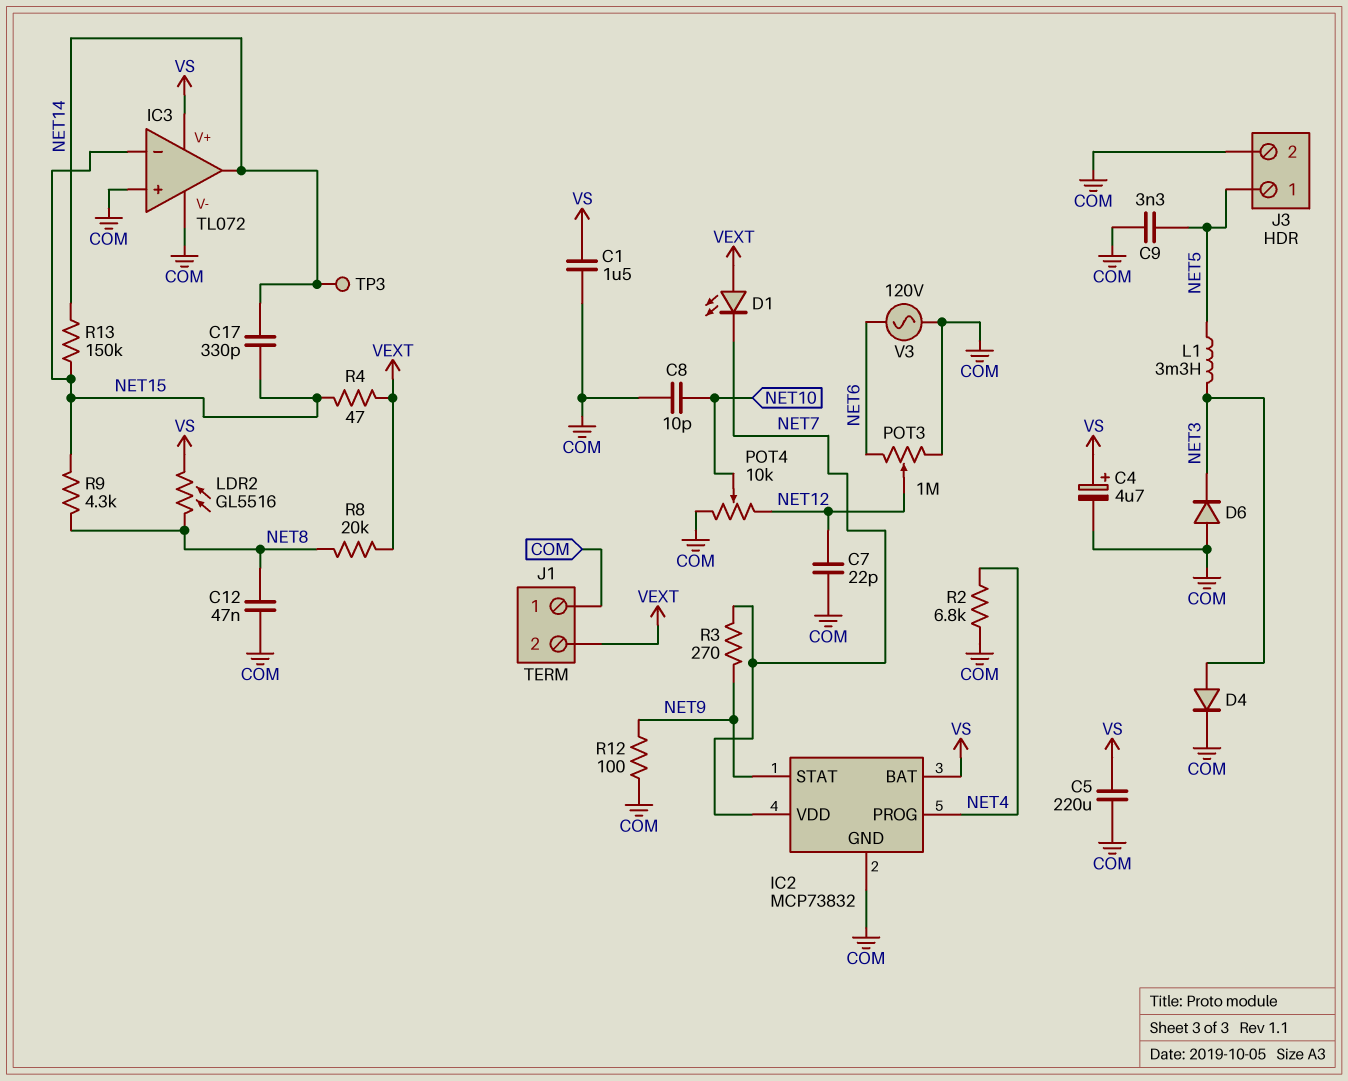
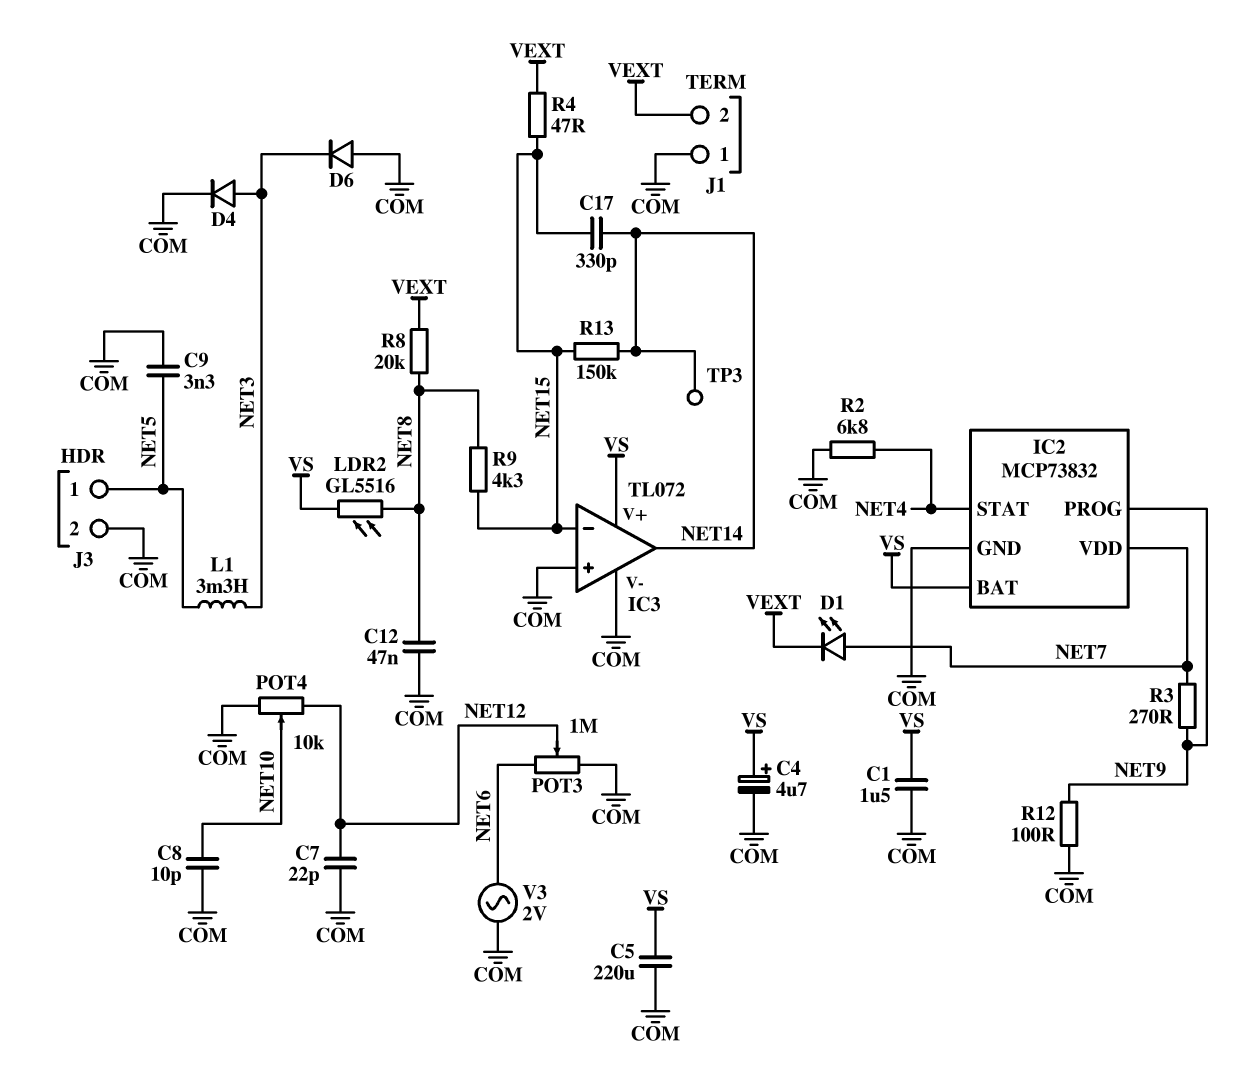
D1: LED (A VEXT, K NET7) -> LED (A NET7, K VEXT)
IC2 pin PROG: NET4 -> NET9
IC2 pin STAT: NET9 -> NET4
V3: AC 120V (COM, NET6) -> AC 2V (COM, NET6)

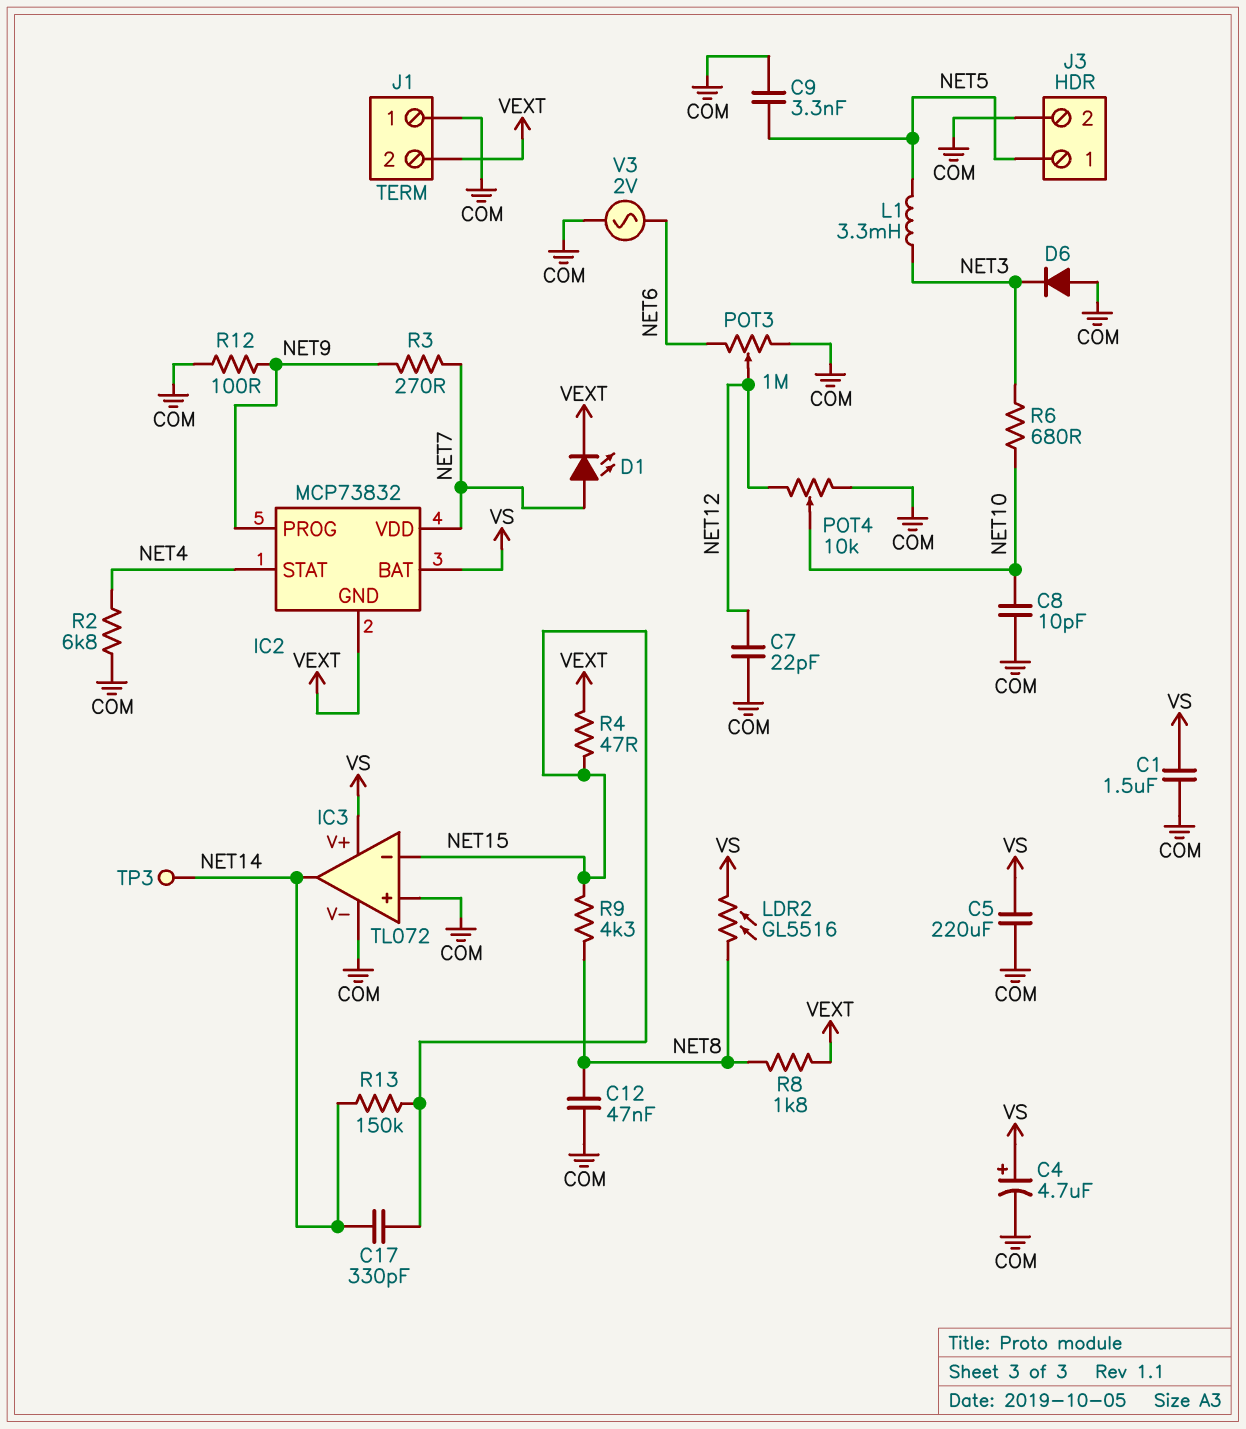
D4: diode (A NET3, K COM) -> none
IC2 pin GND: COM -> VEXT
R6: none -> 680 (NET3, NET10)
R8: 20k (NET8, VEXT) -> 1.8k (NET8, VEXT)

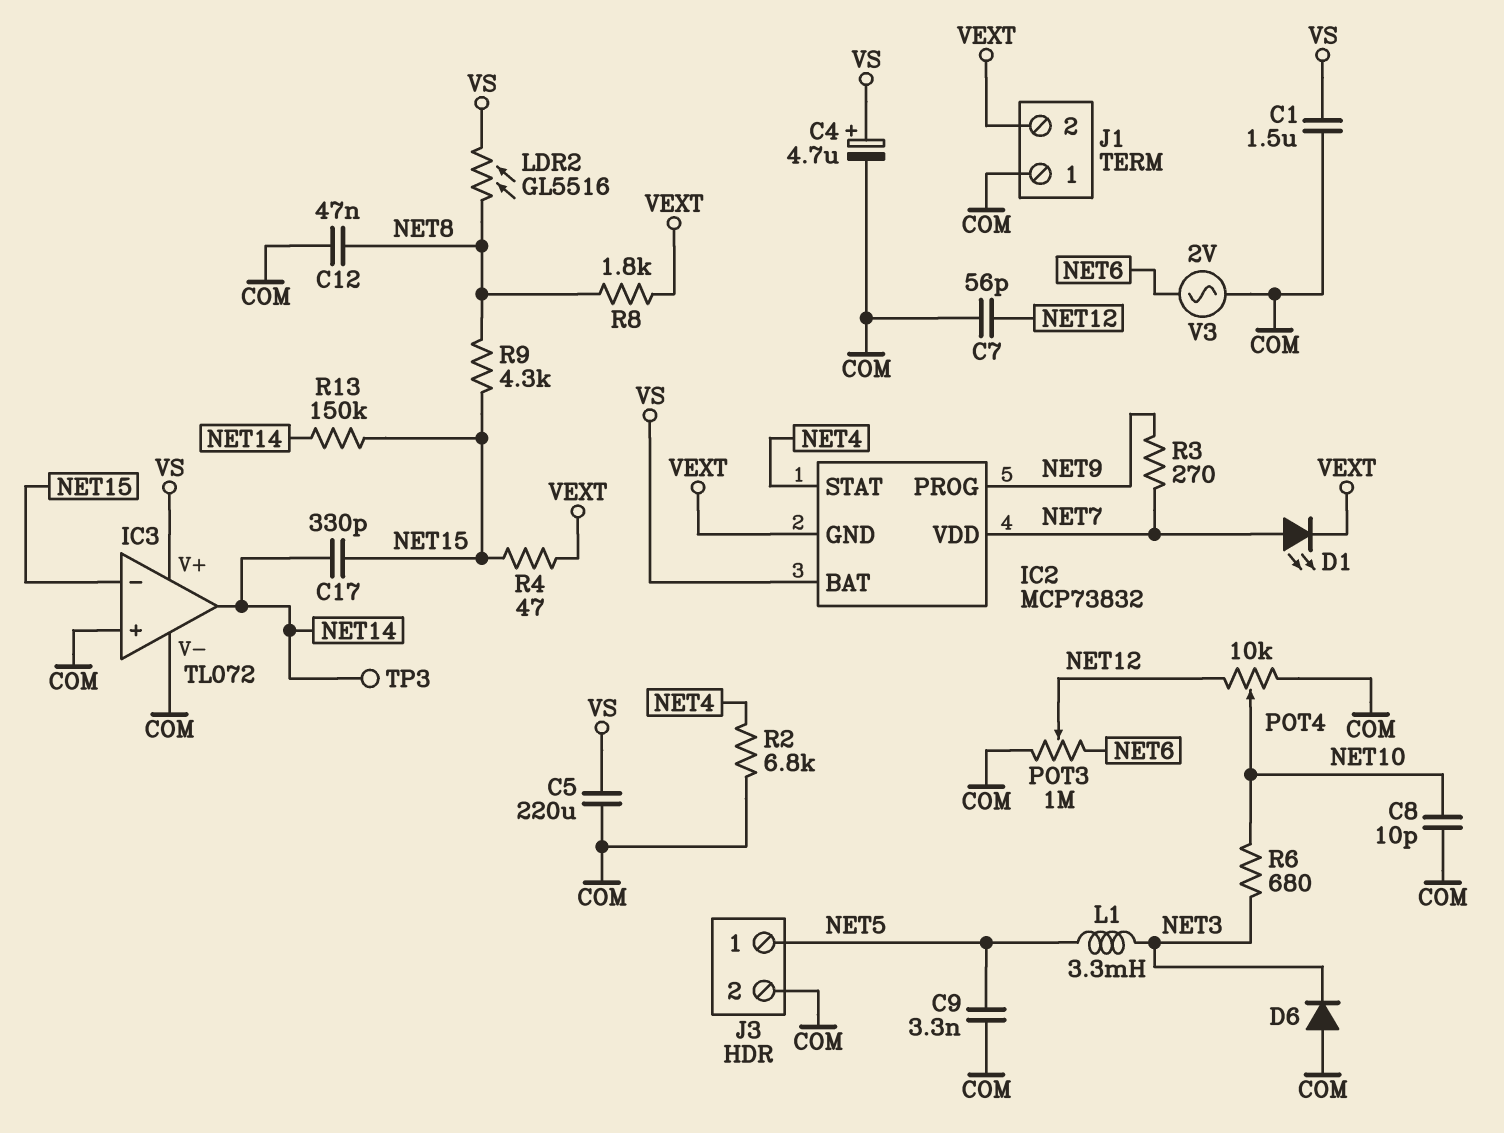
C7: 22pF (COM, NET12) -> 56pF (COM, NET12)
R12: 100 (COM, NET9) -> none

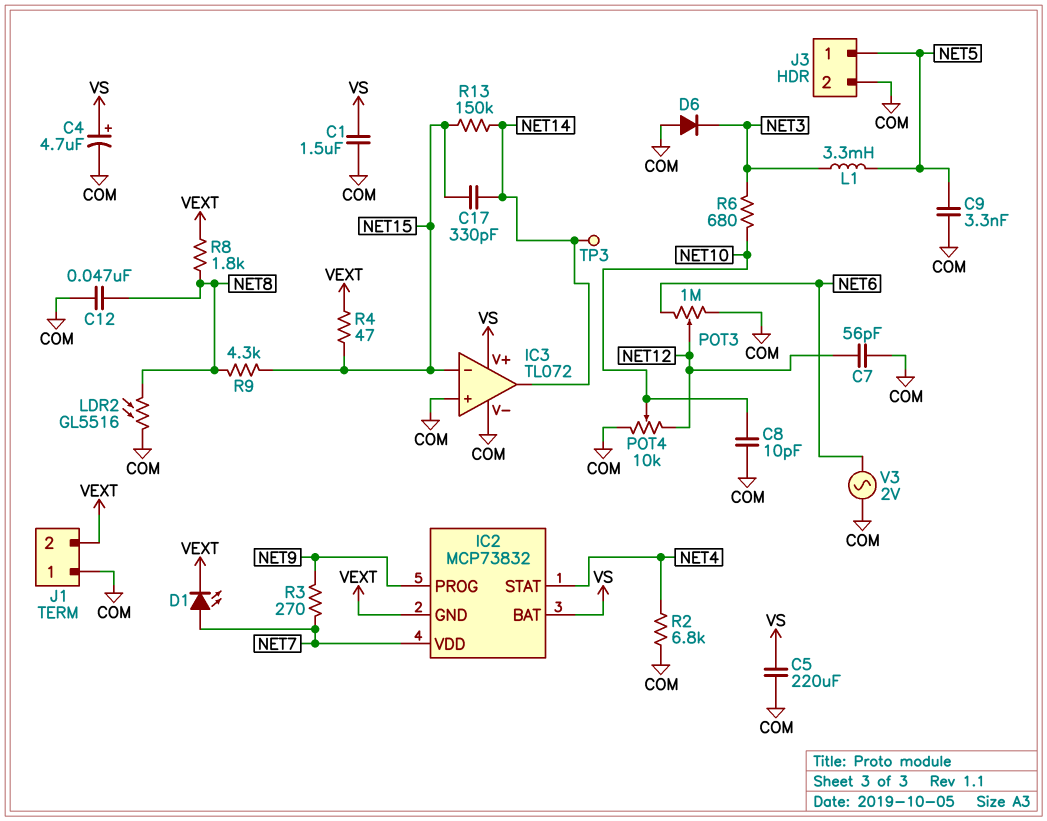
LDR2: GL5516 (NET8, VS) -> GL5516 (COM, NET8)

